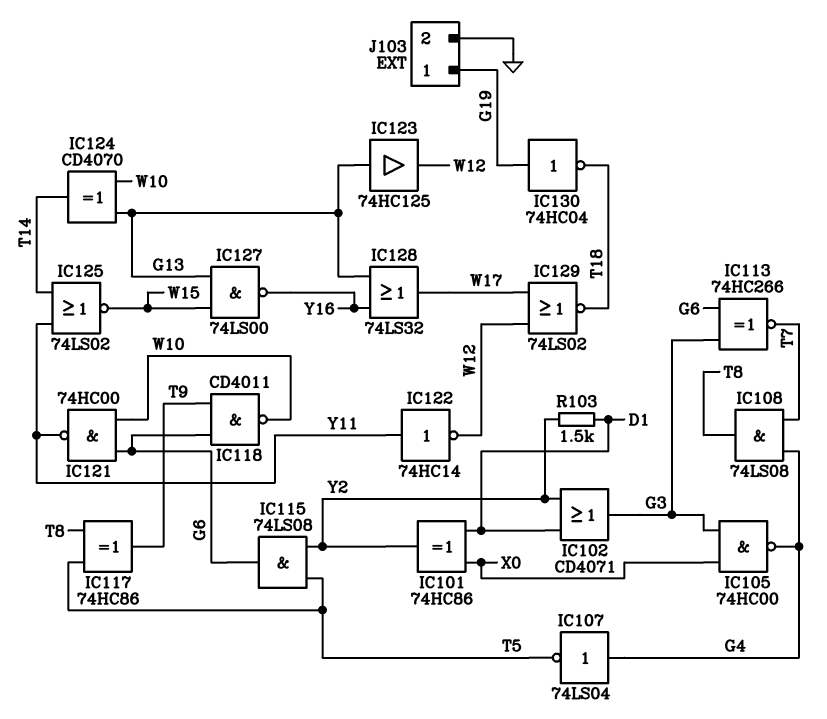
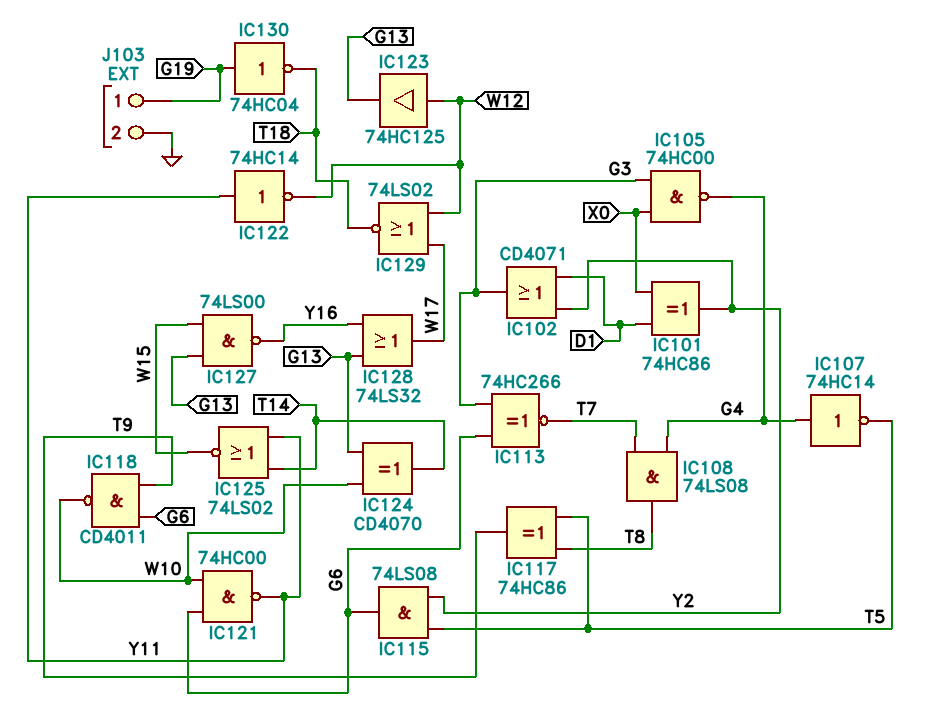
IC107: NOT 74LS04 (in G4, out T5) -> NOT 74HC14 (in G4, out T5)
IC123: buffer 74HC125 (in G13, out W12) -> buffer 74HC125 (in W12, out G13)
R103: 1.5k (D1, Y2) -> none

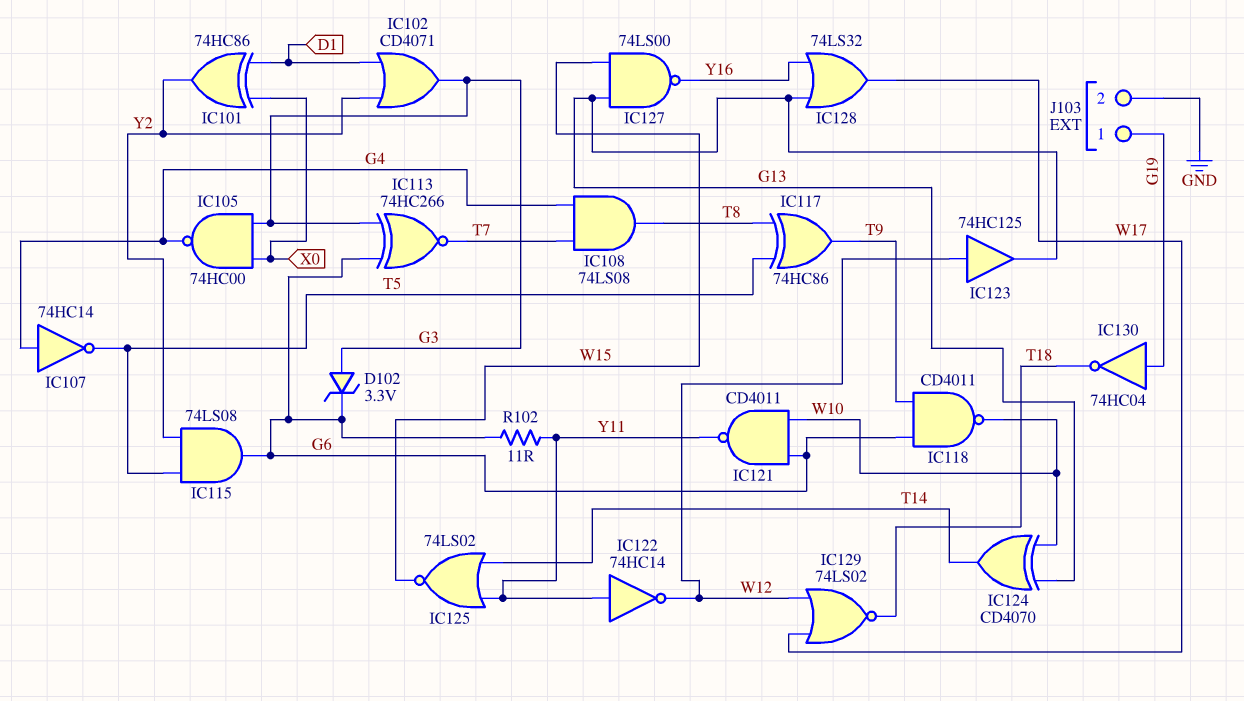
D102: none -> zener 3.3V (A G3, K G6)
IC121: NAND 74HC00 (in G6, in W10, out Y11) -> NAND CD4011 (in G6, in W10, out Y11)
R102: none -> 11 (G6, Y11)

